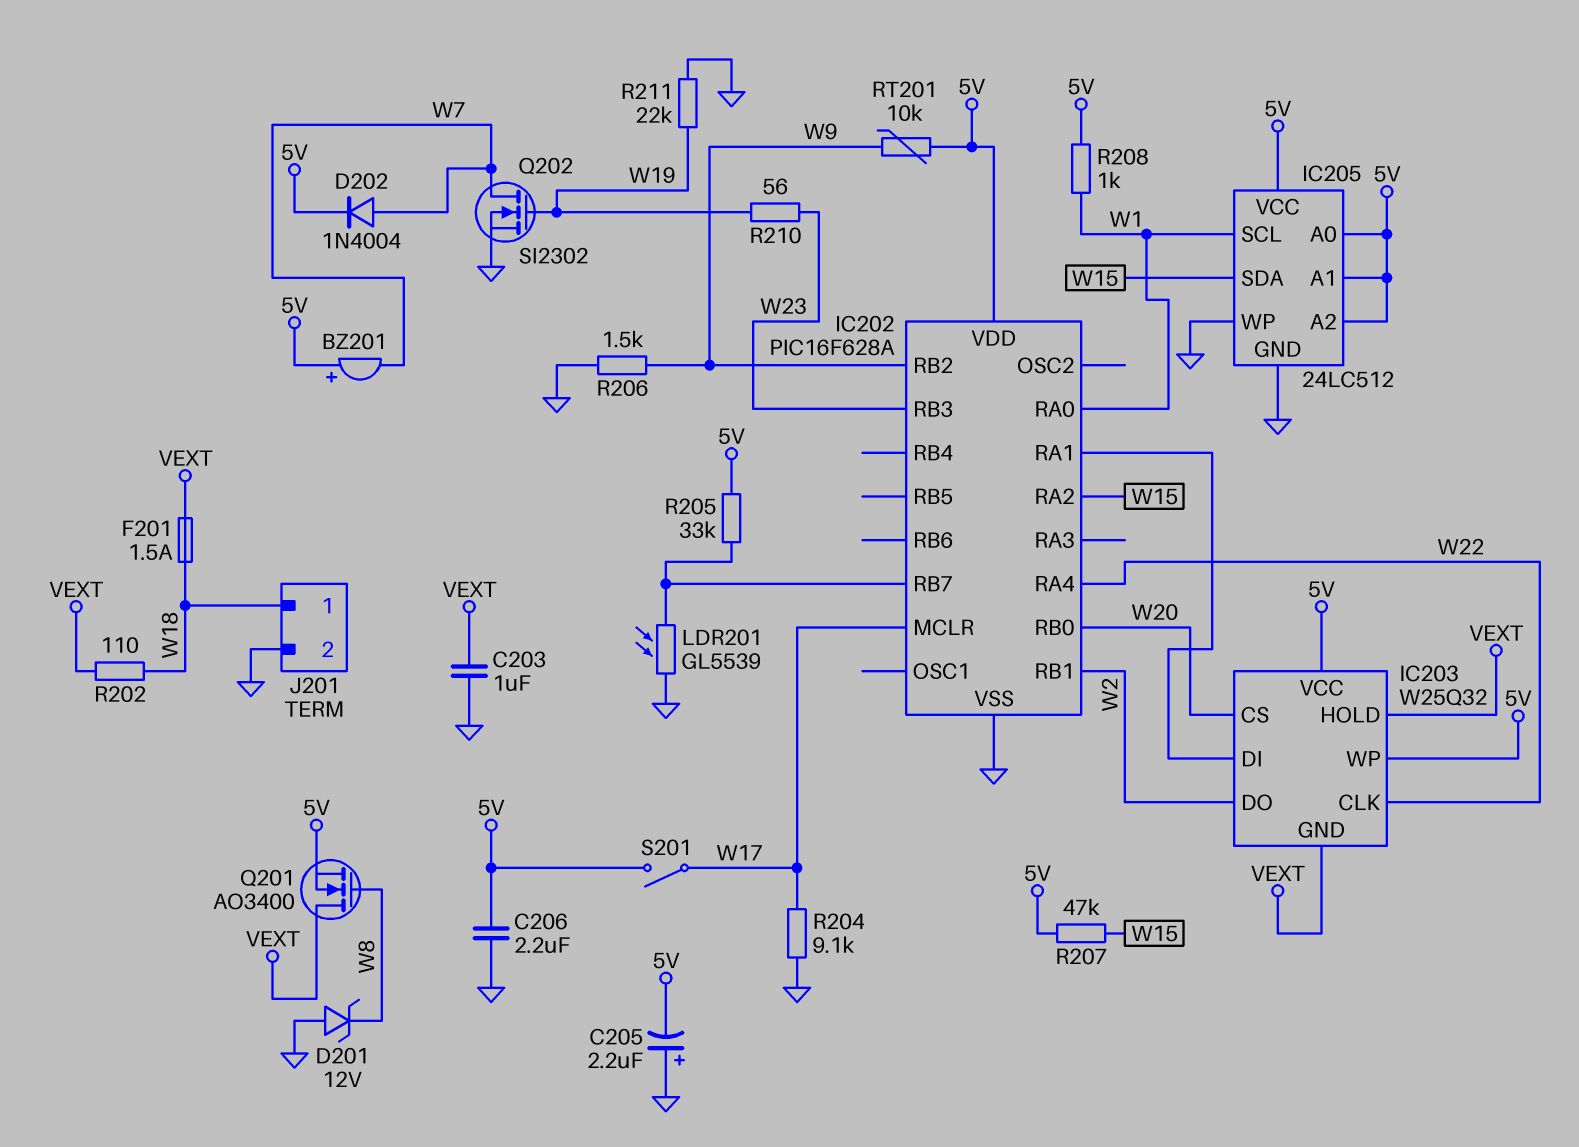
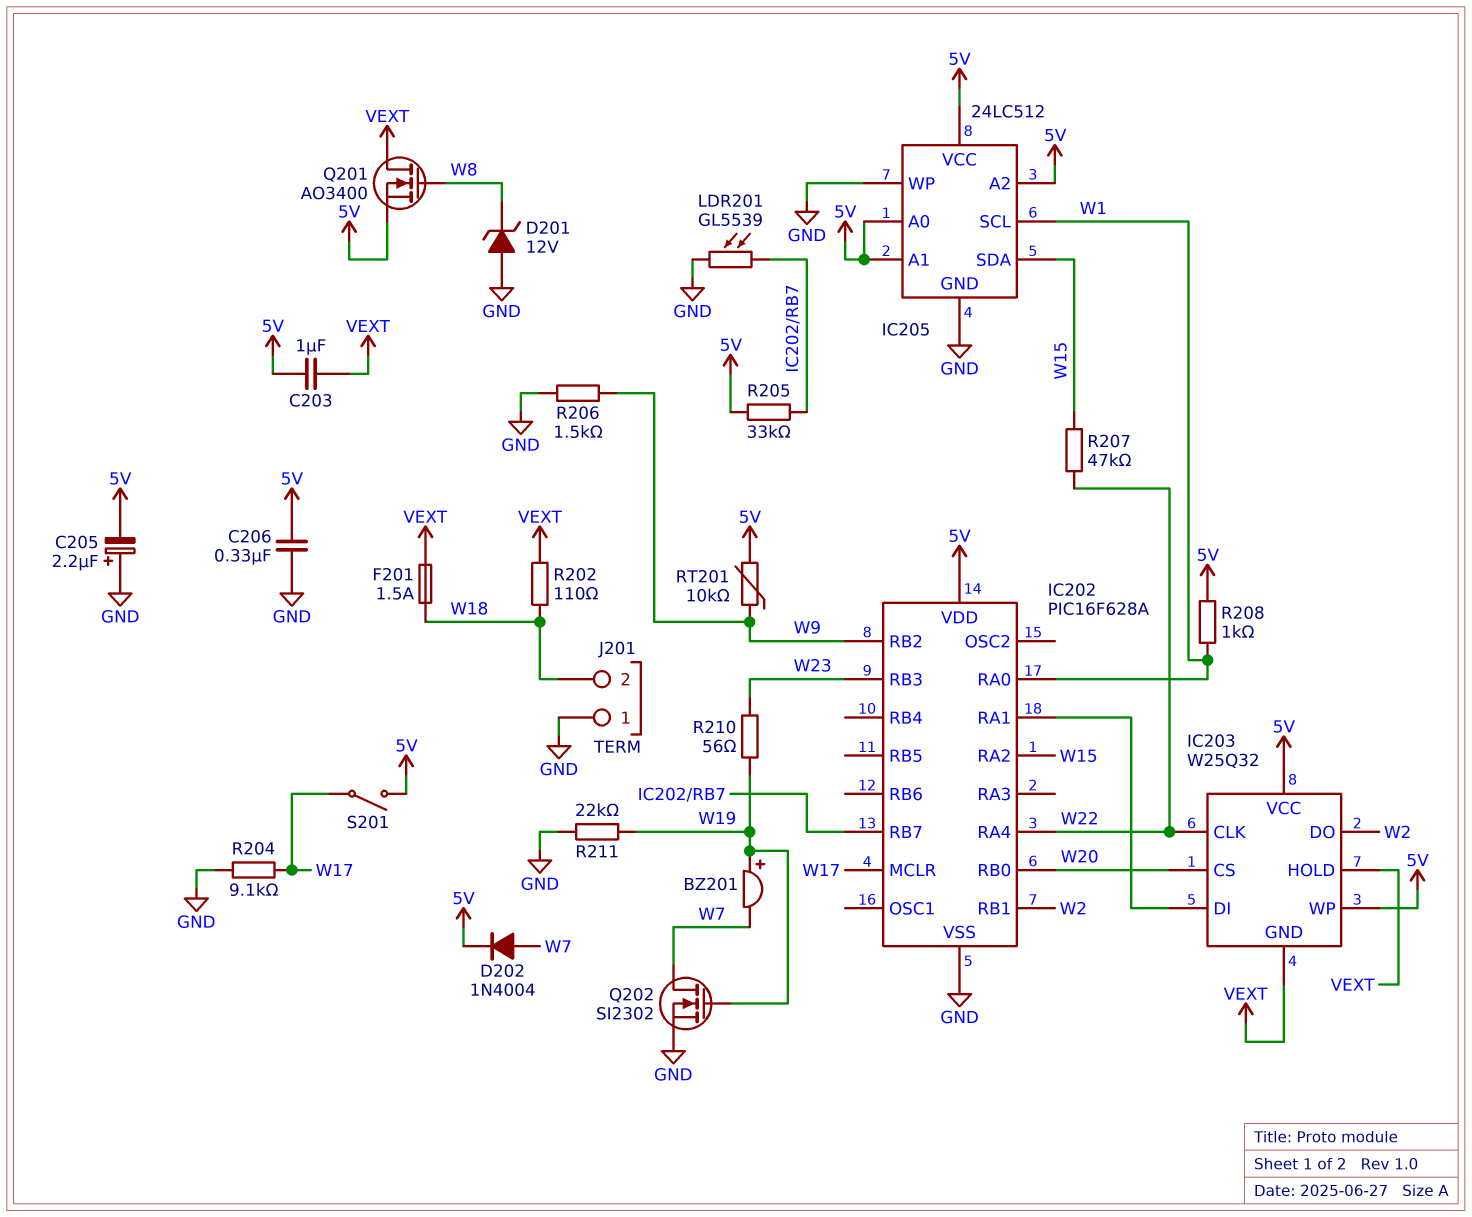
BZ201: buzzer (plus 5V, minus W7) -> buzzer (plus W19, minus W7)
C203: 1uF (GND, VEXT) -> 1uF (5V, VEXT)
C206: 2.2uF (5V, GND) -> 330nF (5V, GND)
J201 pin 1: W18 -> GND
J201 pin 2: GND -> W18
R207: 47k (5V, W15) -> 47k (W15, W22)

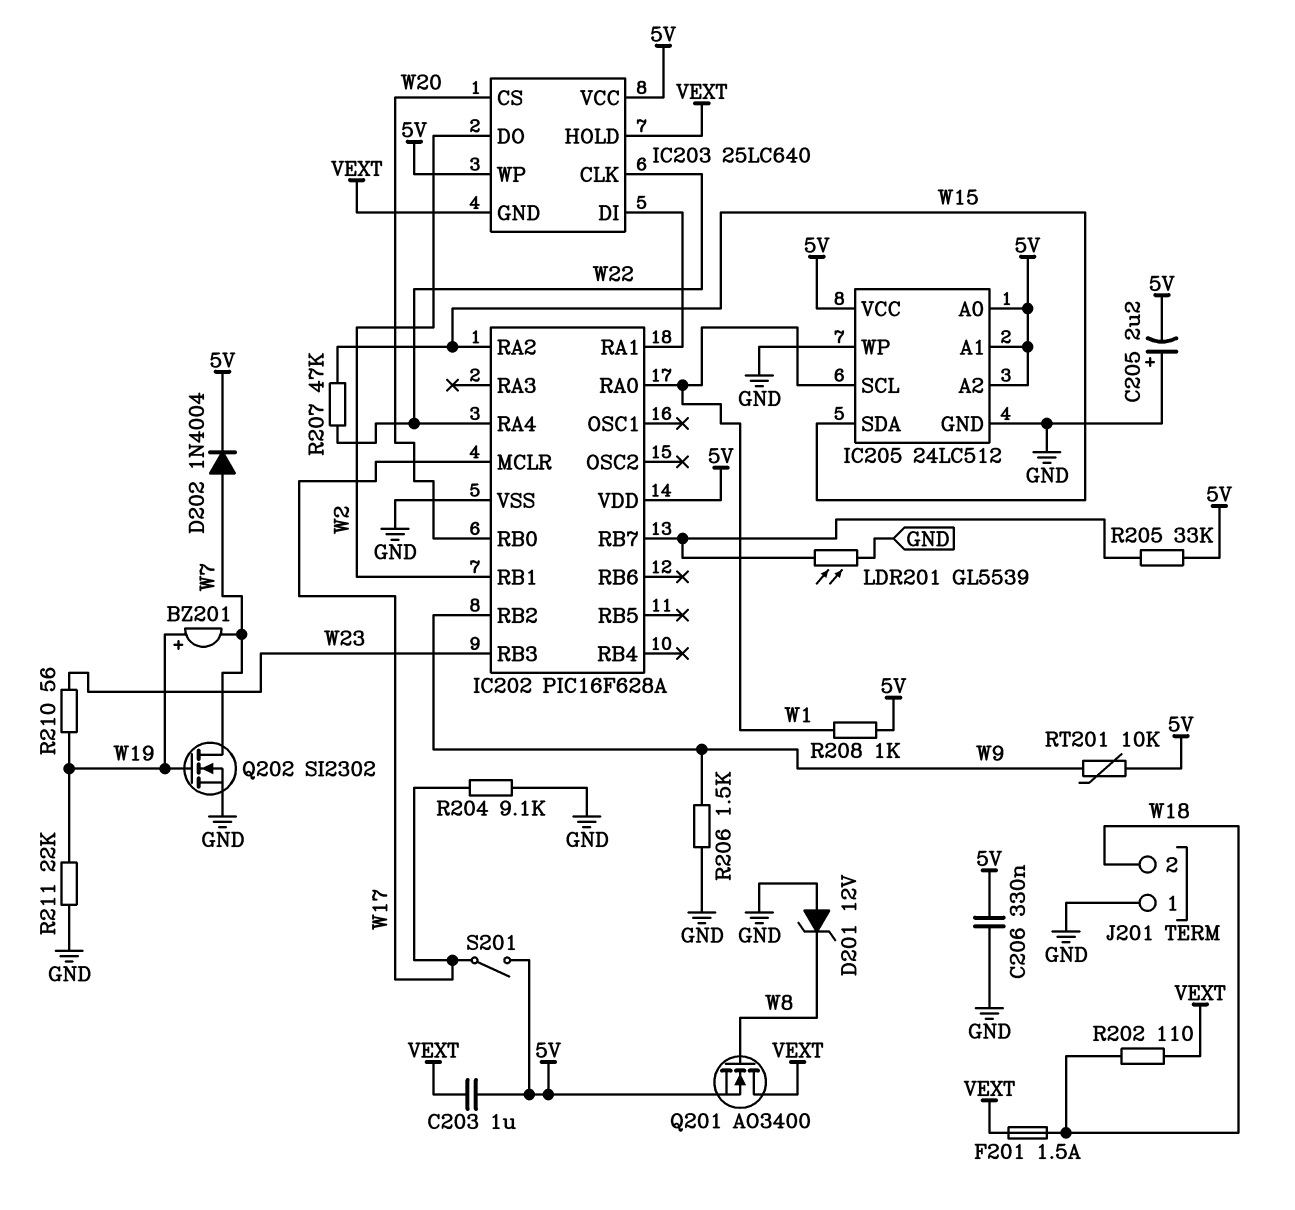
IC203: W25Q32 -> 25LC640

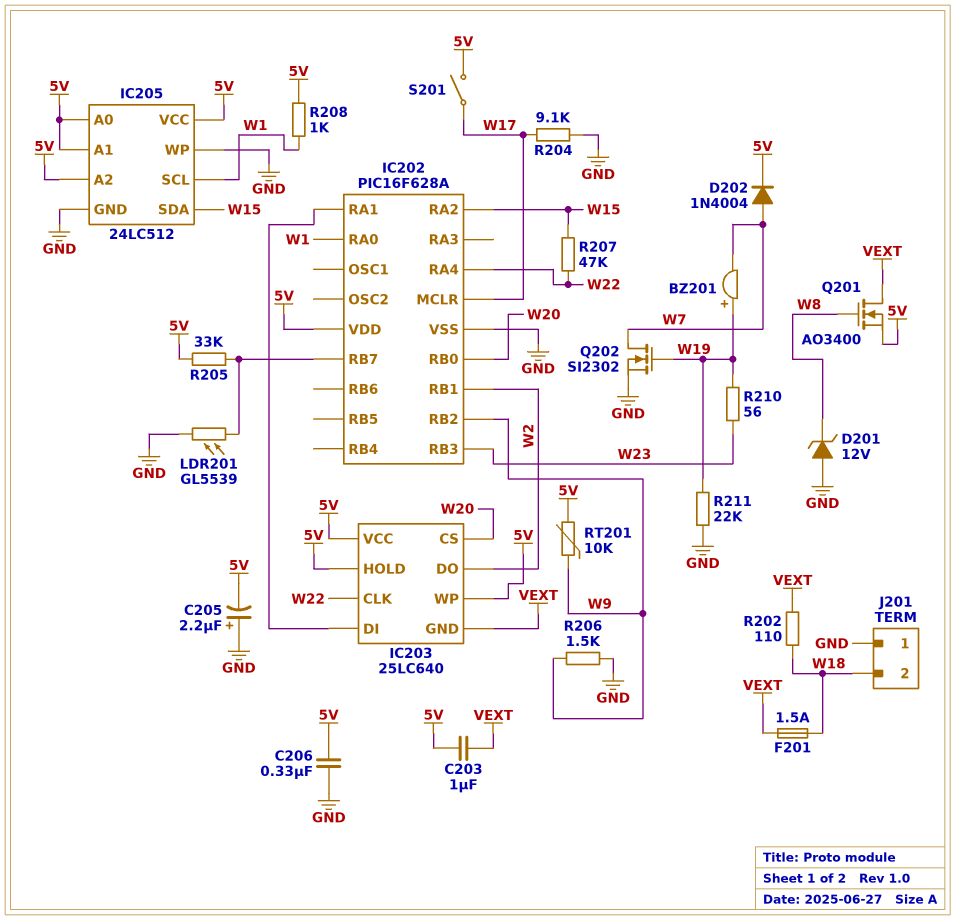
IC203 pin HOLD: VEXT -> 5V

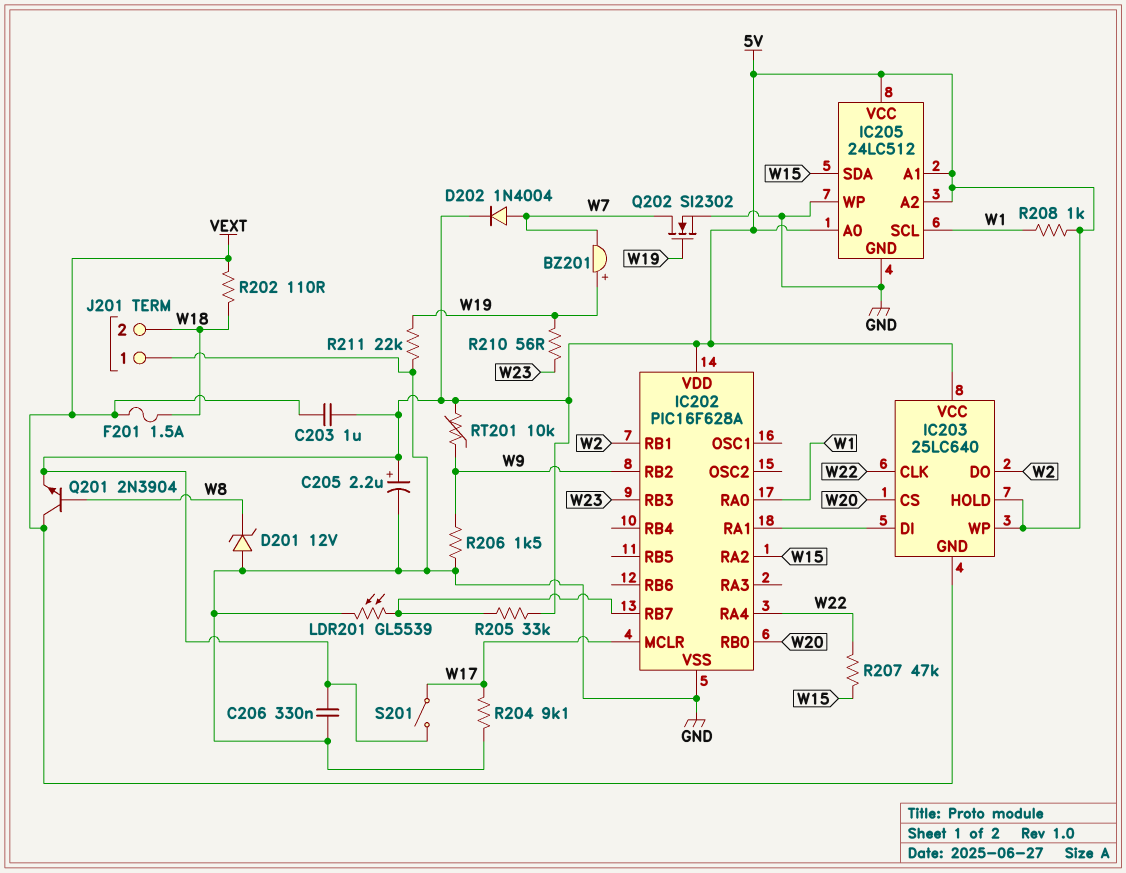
C205: 2.2uF (plus GND, minus 5V) -> 2.2uF (plus 5V, minus GND)
Q201: NMOS AO3400 (G W8, D VEXT, S 5V) -> NPN 2N3904 (B W8, C VEXT, E 5V)

